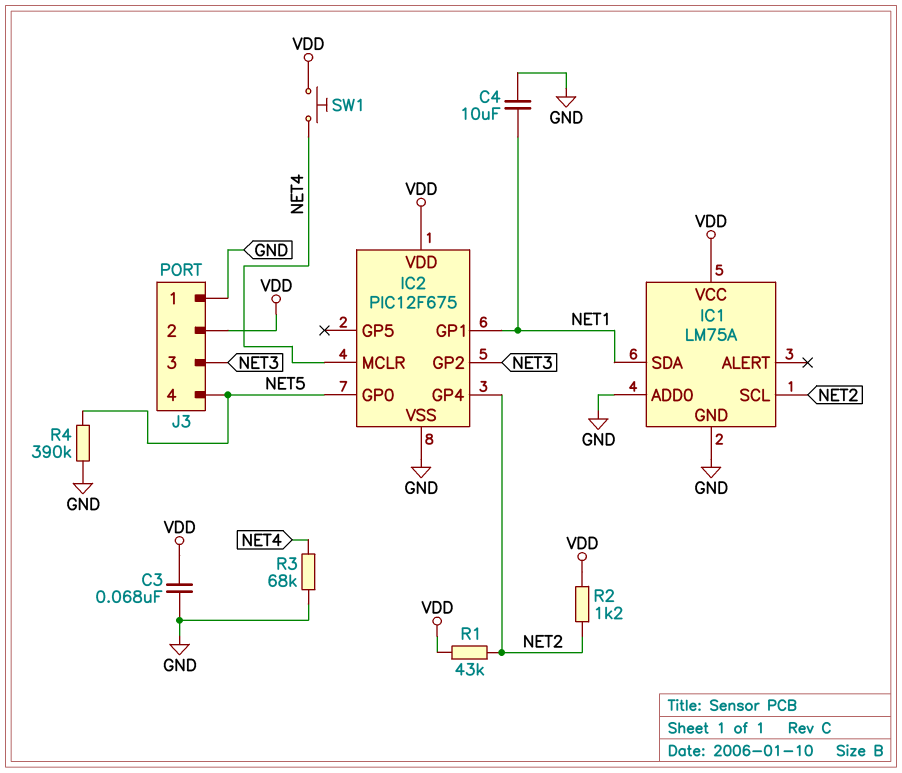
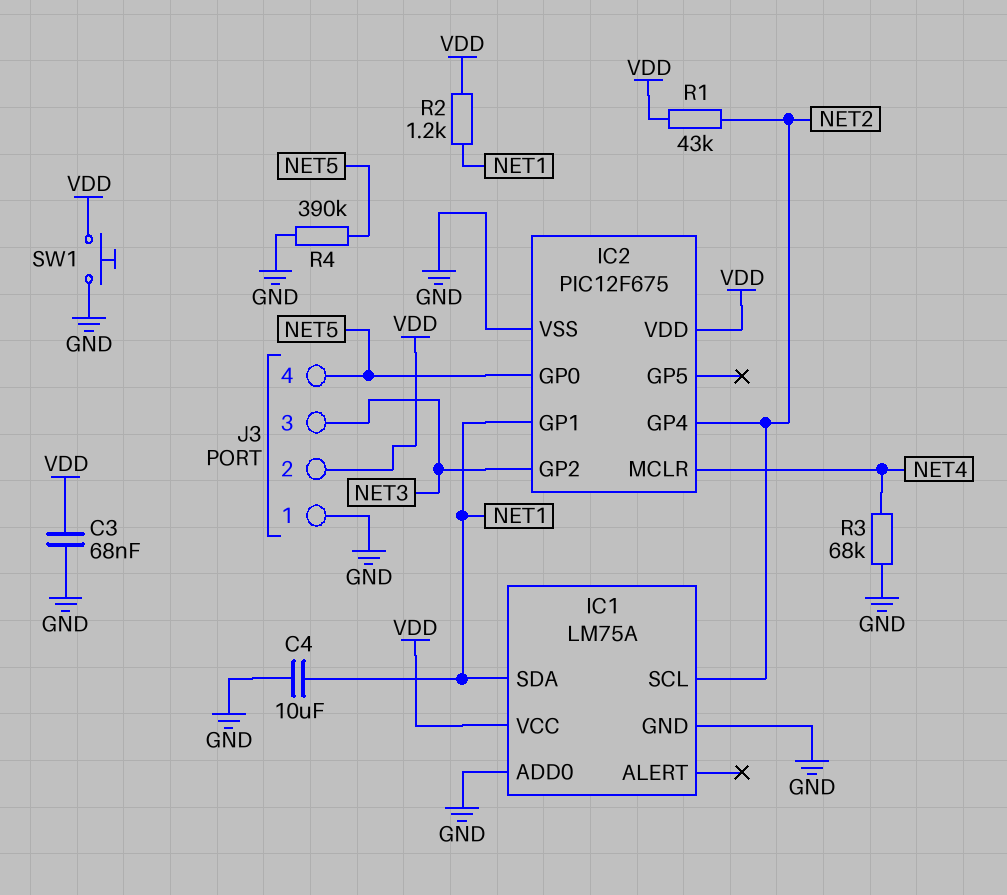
R2: 1.2k (NET2, VDD) -> 1.2k (NET1, VDD)
SW1: button (NET4, VDD) -> button (GND, VDD)

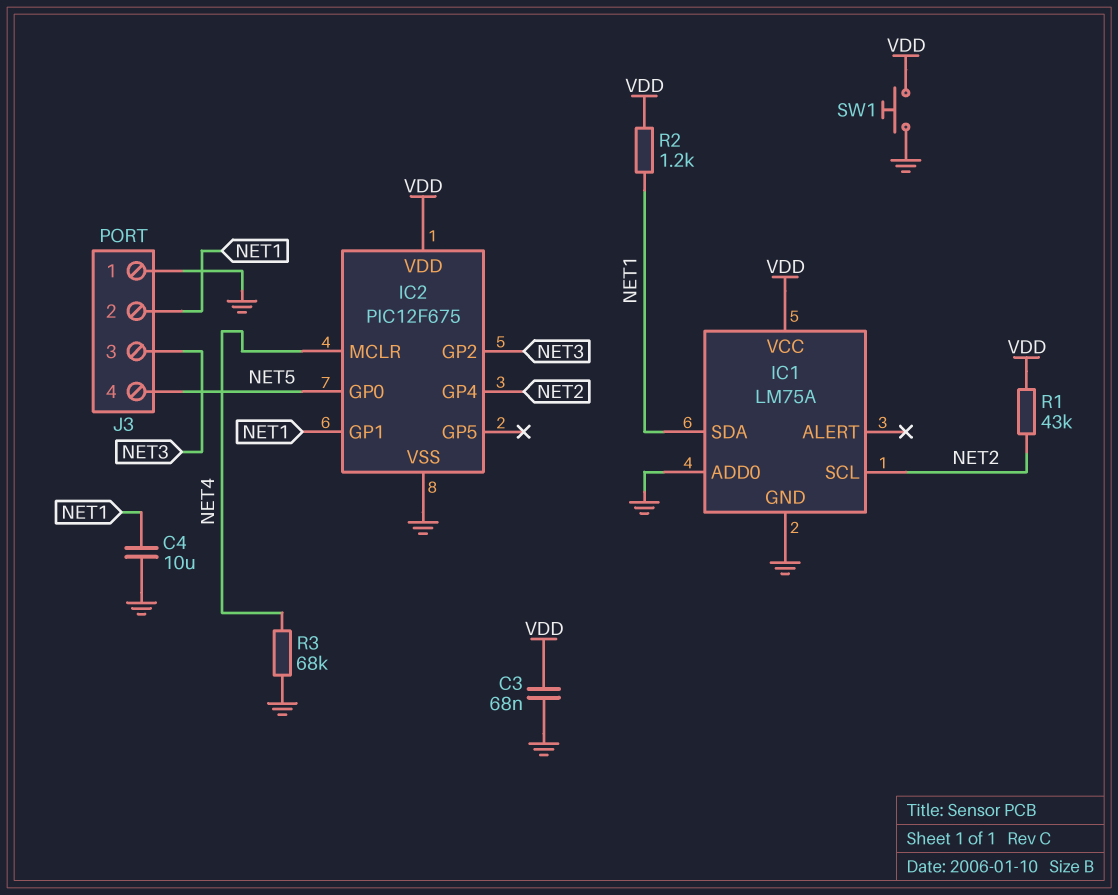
J3 pin 2: VDD -> NET1
R4: 390k (GND, NET5) -> none

